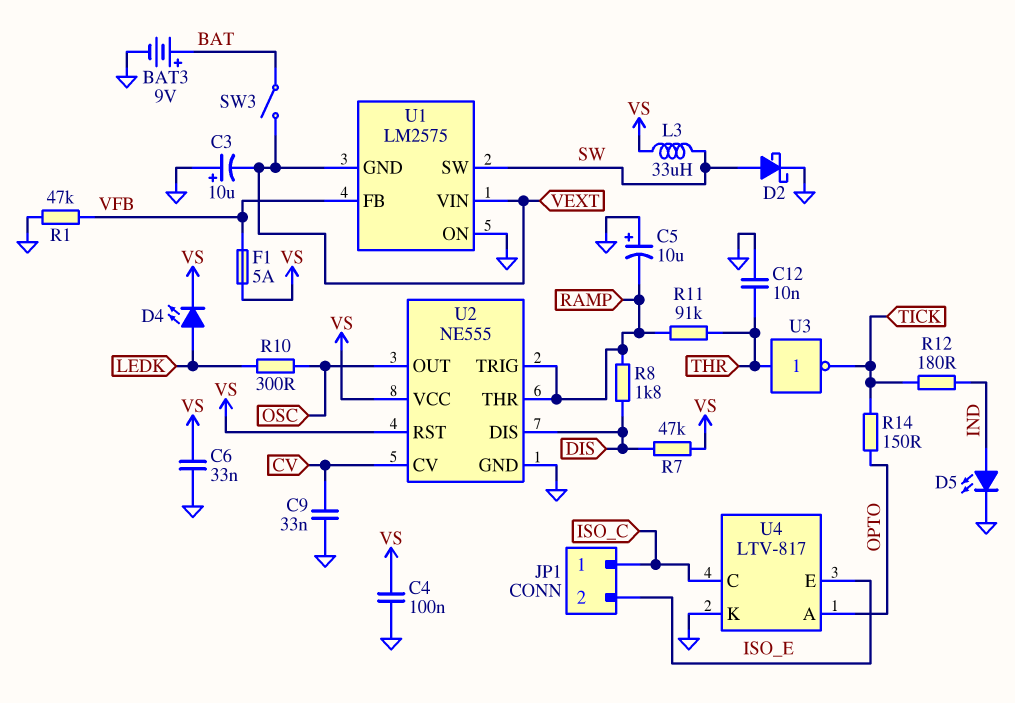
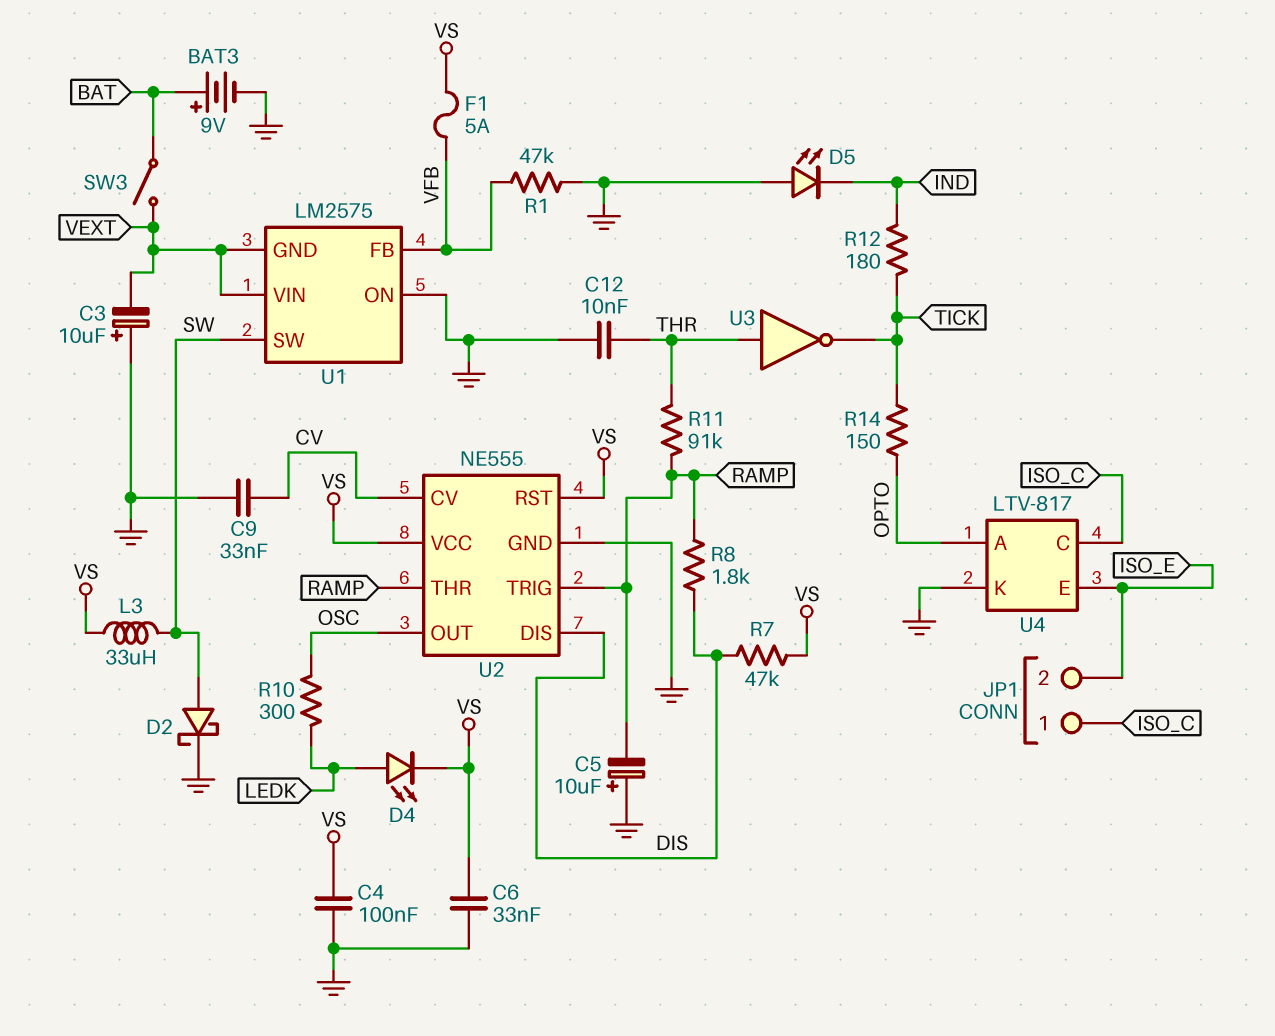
D5: LED (A IND, K GND) -> LED (A GND, K IND)

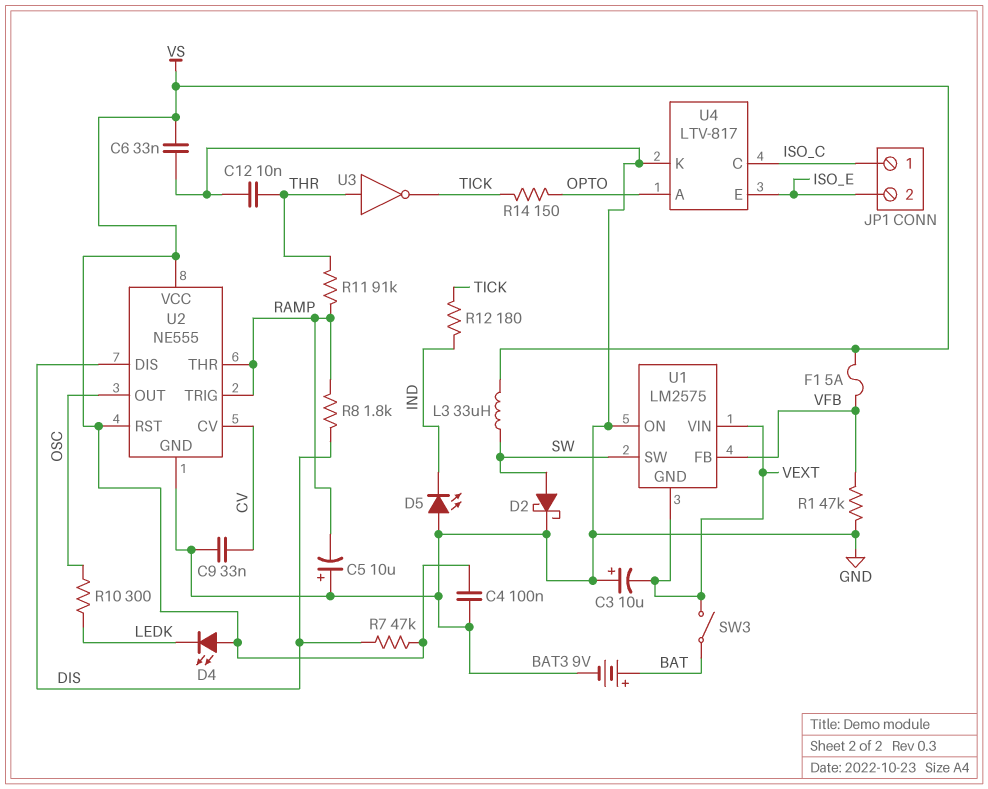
D4: LED (A LEDK, K VS) -> LED (A VS, K LEDK)

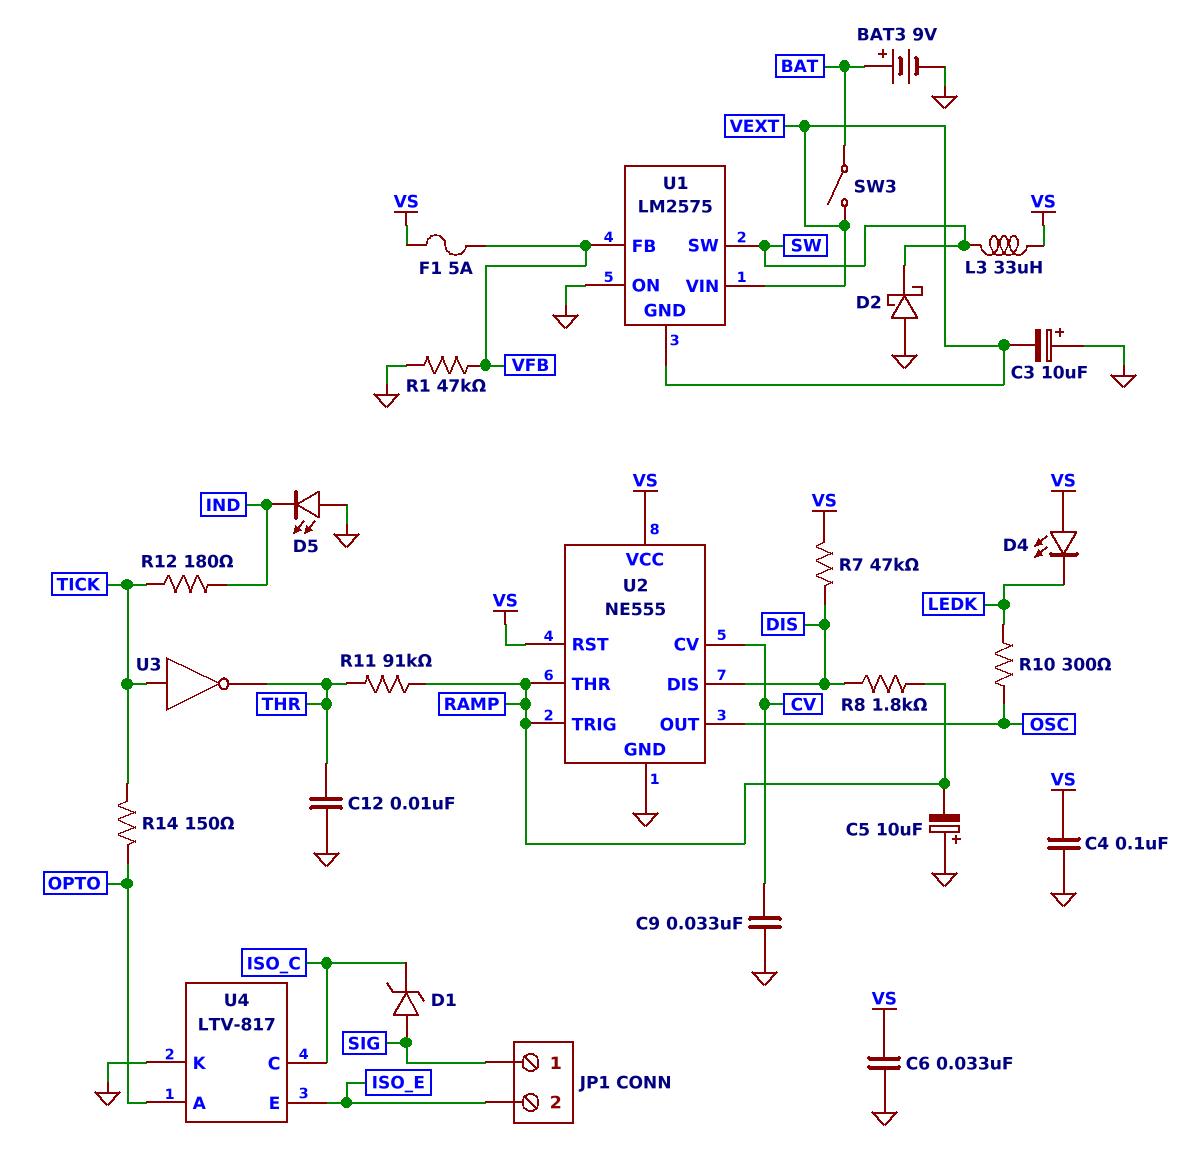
D1: none -> zener (A SIG, K ISO_C)
D2: schottky (A SW, K GND) -> schottky (A GND, K SW)
JP1 pin 1: ISO_C -> SIG
U3: NOT (in THR, out TICK) -> NOT (in TICK, out THR)

